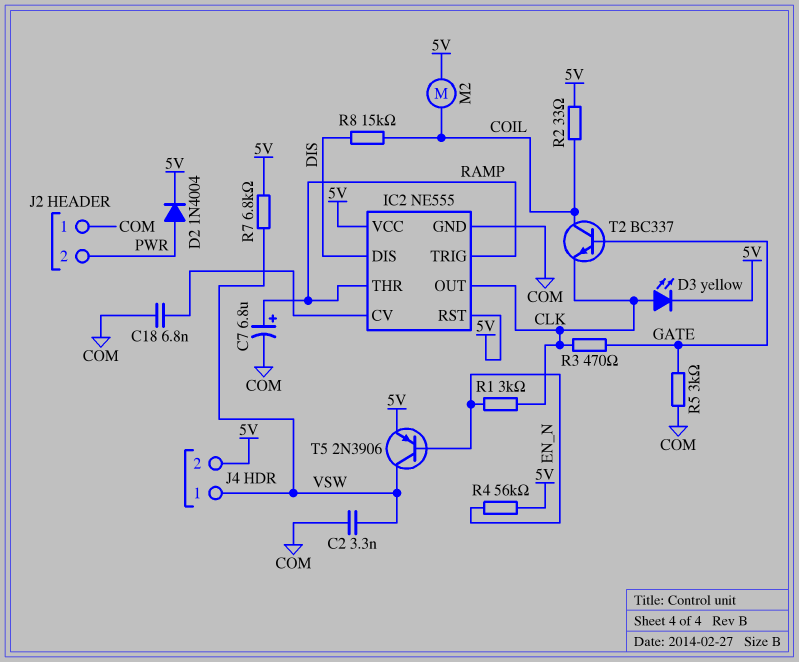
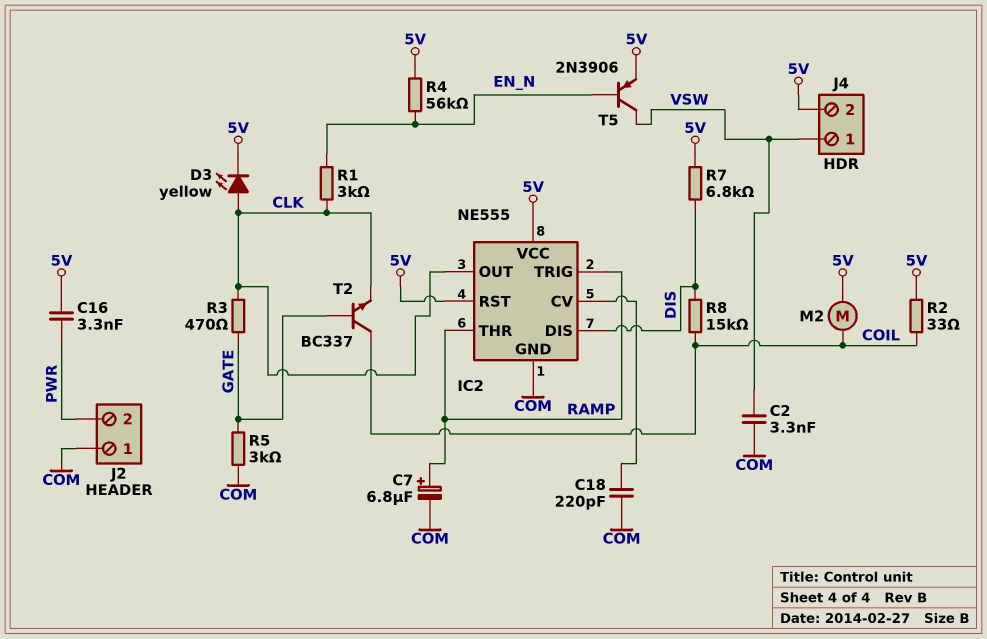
C16: none -> 3.3nF (5V, PWR)
C18: 6.8nF (COM, IC2/CV) -> 220pF (COM, IC2/CV)
D2: diode 1N4004 (A PWR, K 5V) -> none
R7: 6.8k (5V, VSW) -> 6.8k (5V, DIS)

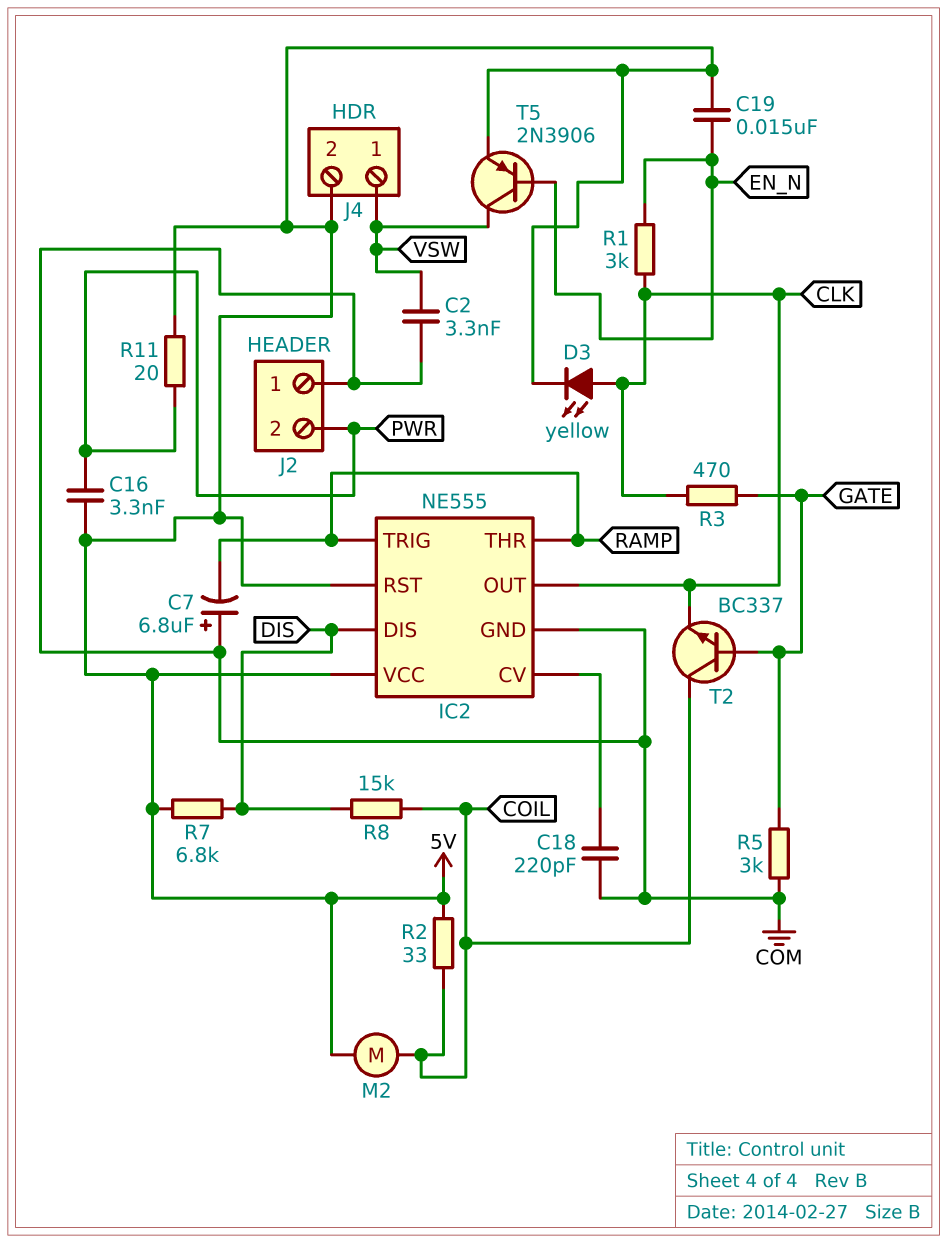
C7: 6.8uF (plus RAMP, minus COM) -> 6.8uF (plus COM, minus RAMP)
C19: none -> 15nF (5V, EN_N)
R4: 56k (5V, EN_N) -> none
R11: none -> 20 (5V, PWR)

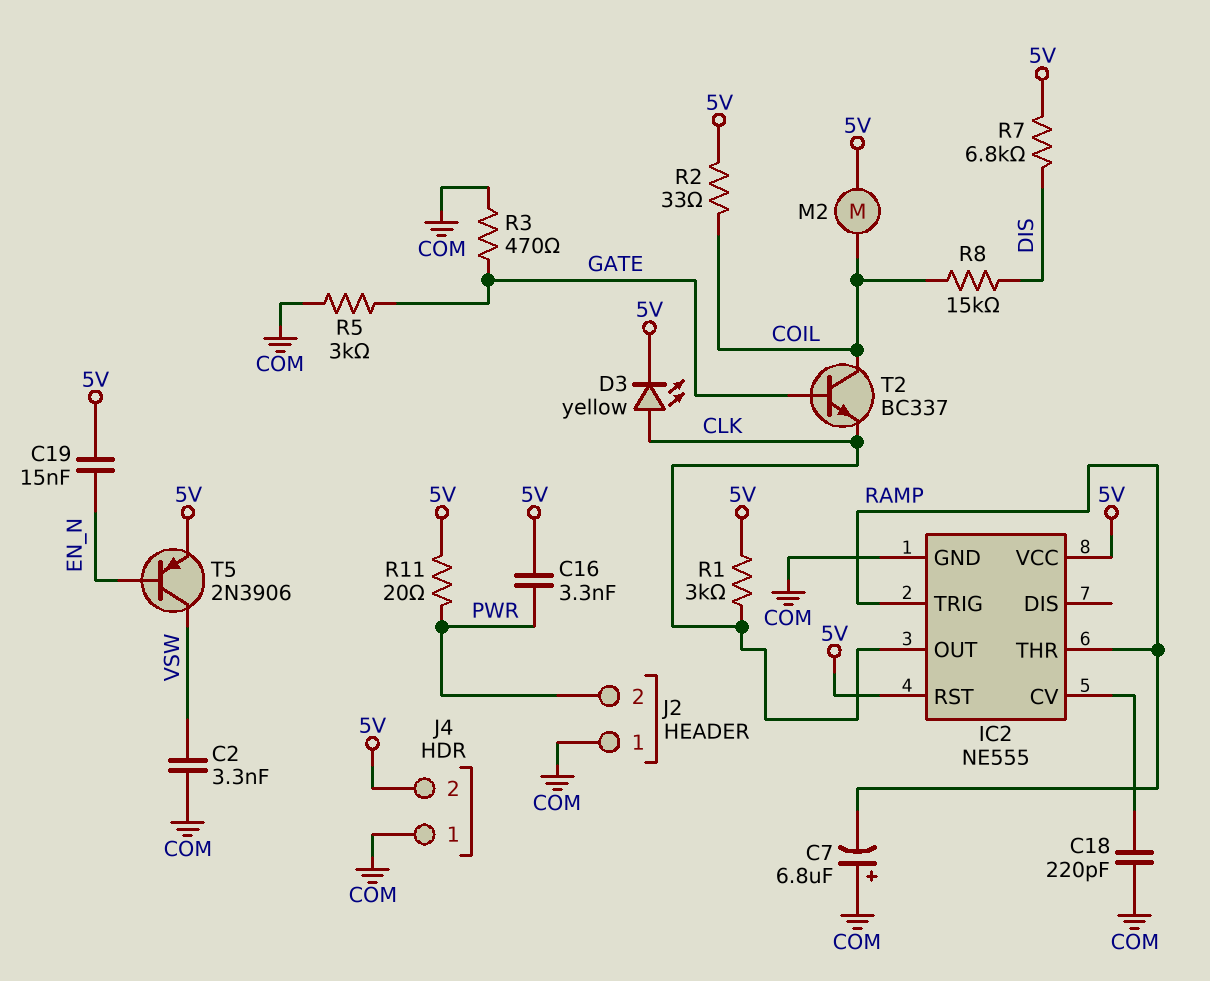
IC2 pin DIS: DIS -> none
J4 pin 1: VSW -> COM
R1: 3k (CLK, EN_N) -> 3k (5V, CLK)
R3: 470 (CLK, GATE) -> 470 (COM, GATE)

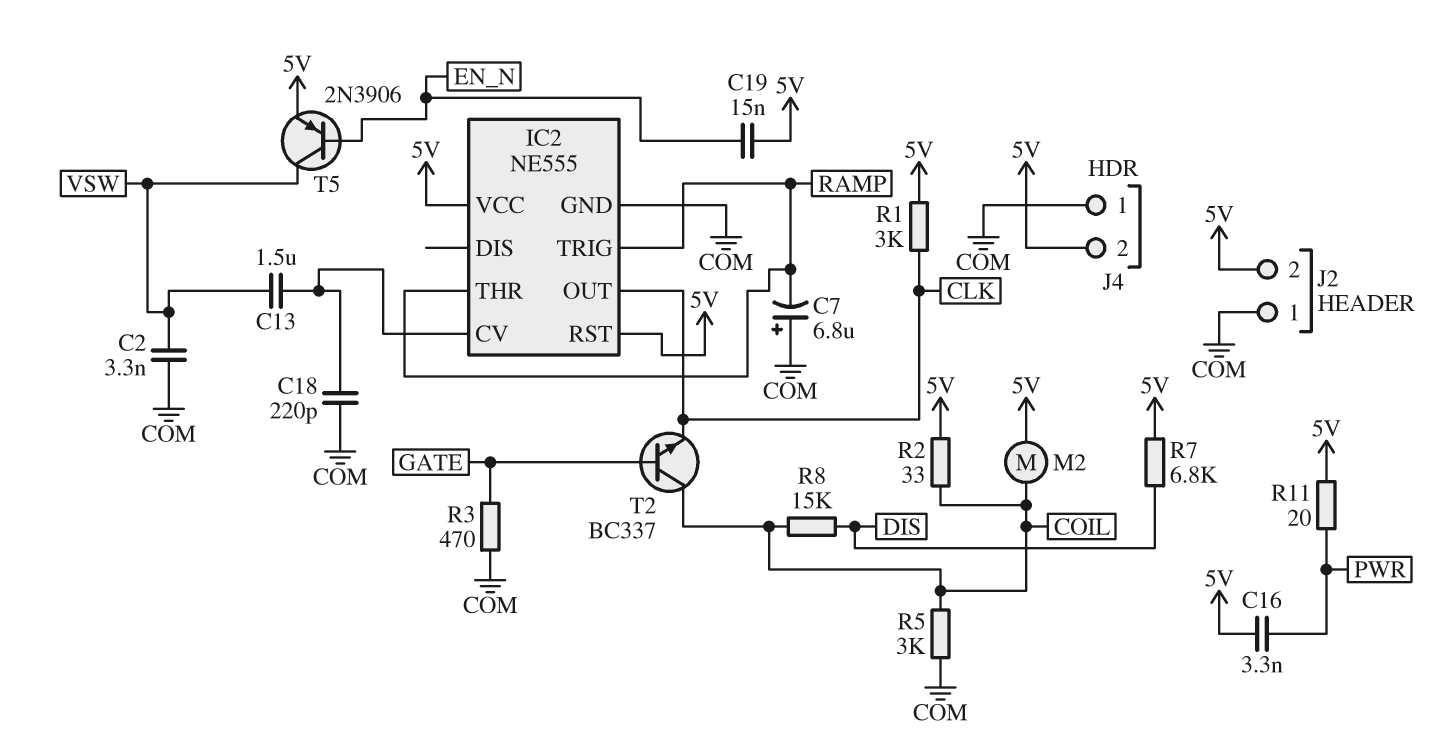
C13: none -> 1.5uF (IC2/CV, VSW)
D3: LED yellow (A CLK, K 5V) -> none
J2 pin 2: PWR -> 5V
R5: 3k (COM, GATE) -> 3k (COIL, COM)

